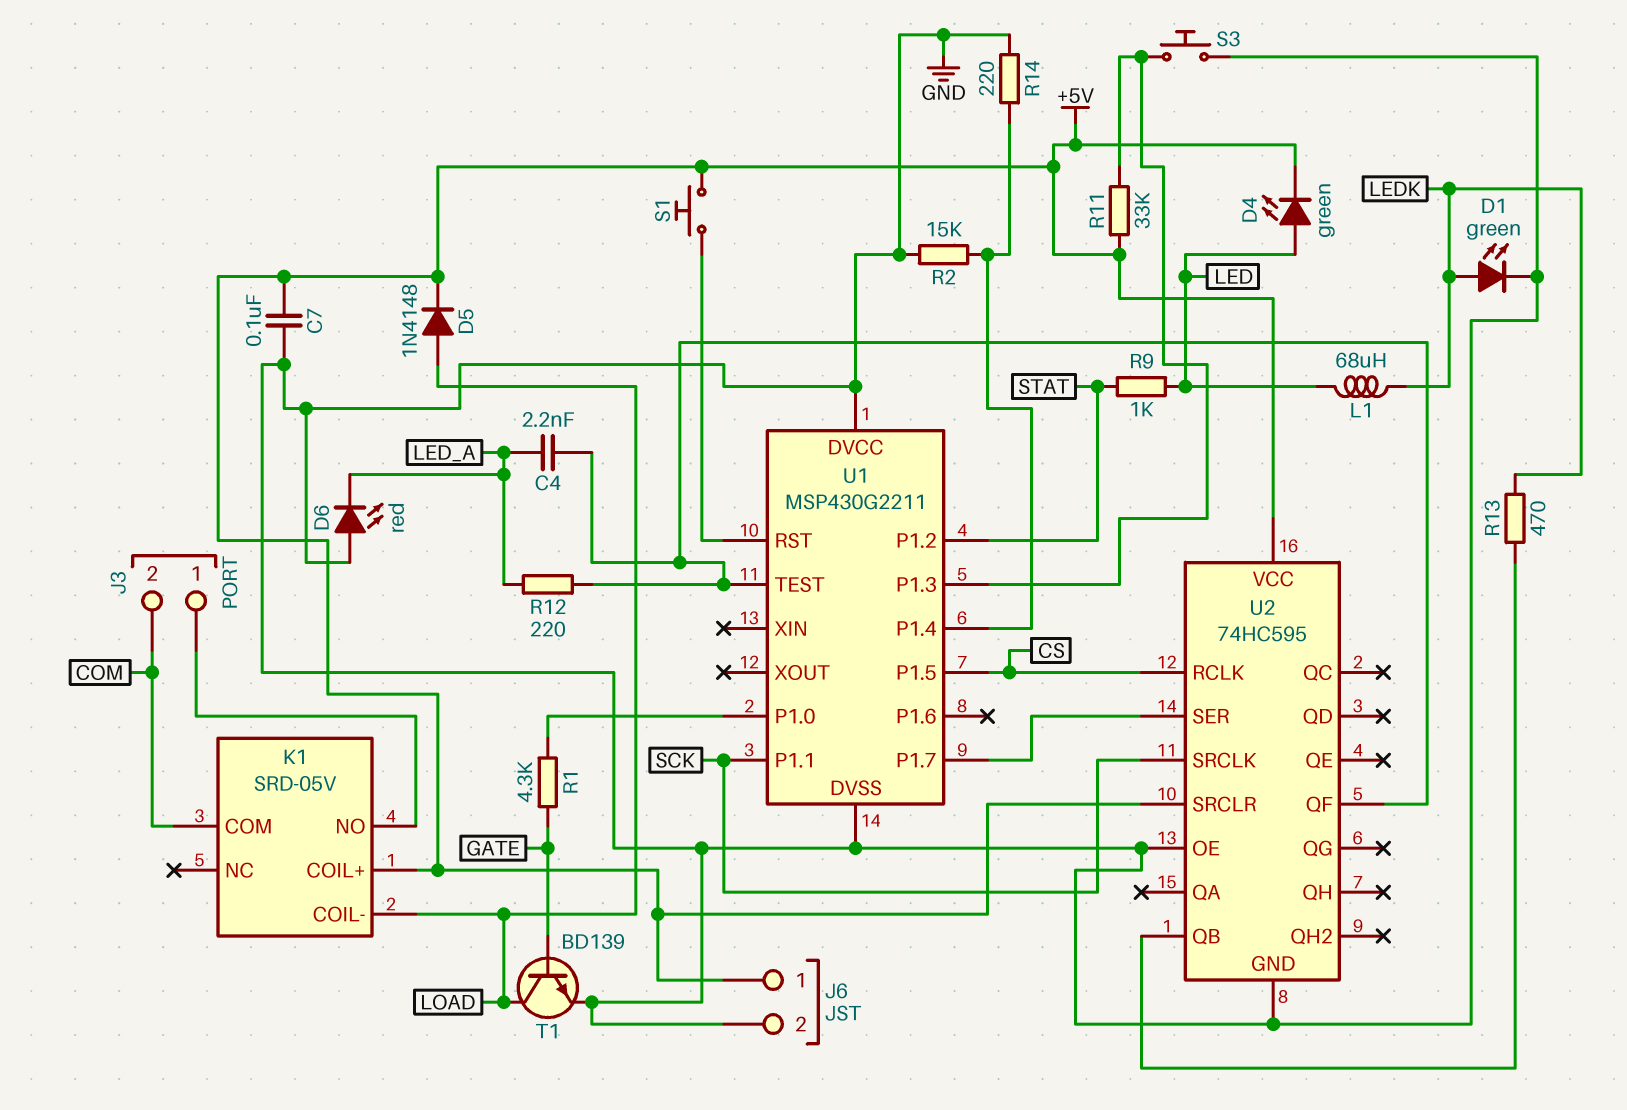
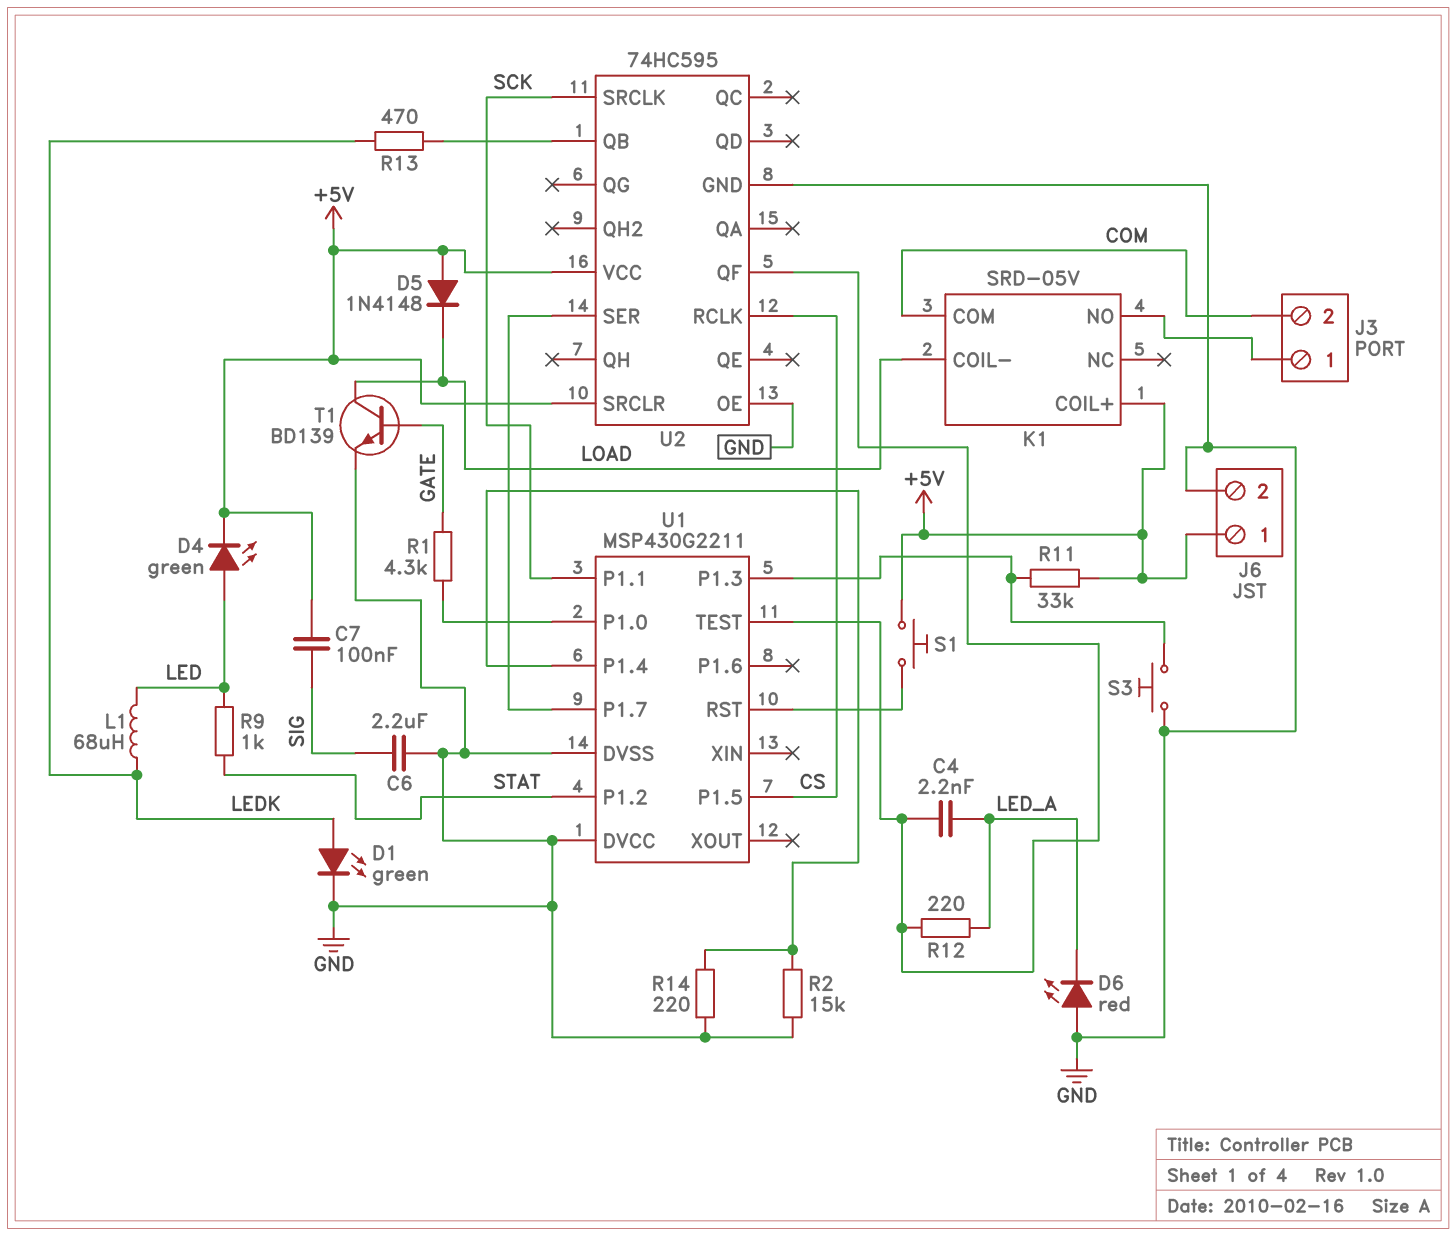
C6: none -> 2.2uF (GND, SIG)
C7: 100nF (+5V, GND) -> 100nF (+5V, SIG)
D5: diode 1N4148 (A LOAD, K +5V) -> diode 1N4148 (A +5V, K LOAD)

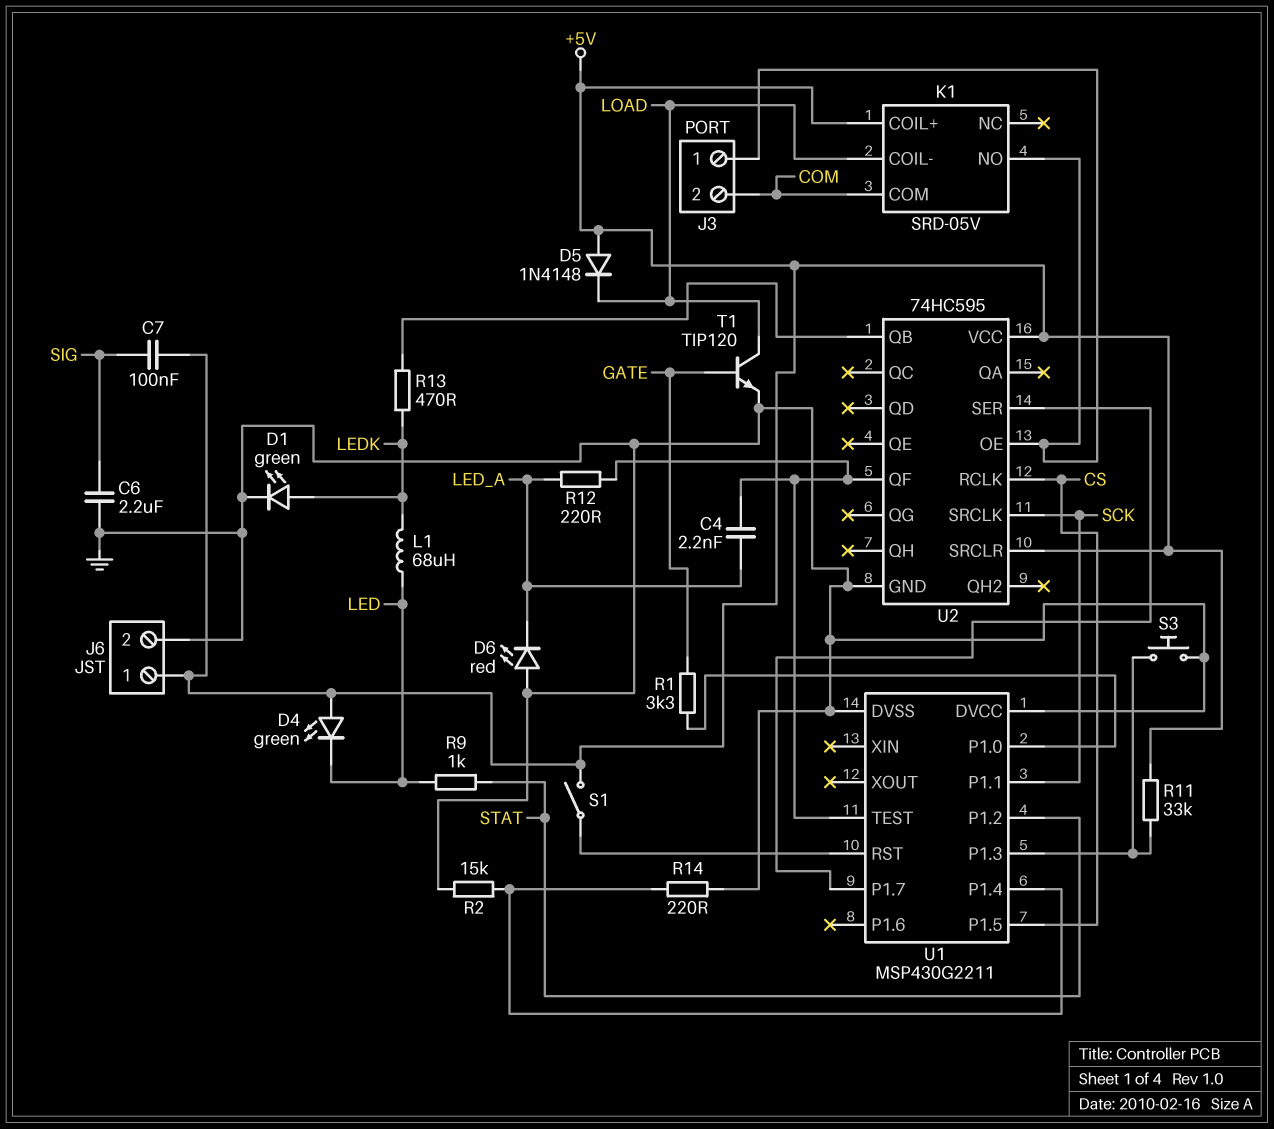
D4: LED green (A LED, K +5V) -> LED green (A +5V, K LED)
R1: 4.3k (GATE, U1/P1.0) -> 3.3k (GATE, U1/P1.0)
S1: button (+5V, U1/RST) -> switch (+5V, U1/RST)
T1: NPN BD139 (B GATE, C LOAD, E GND) -> NPN TIP120 (B GATE, C LOAD, E GND)
U2 pin OE: GND -> J3/1

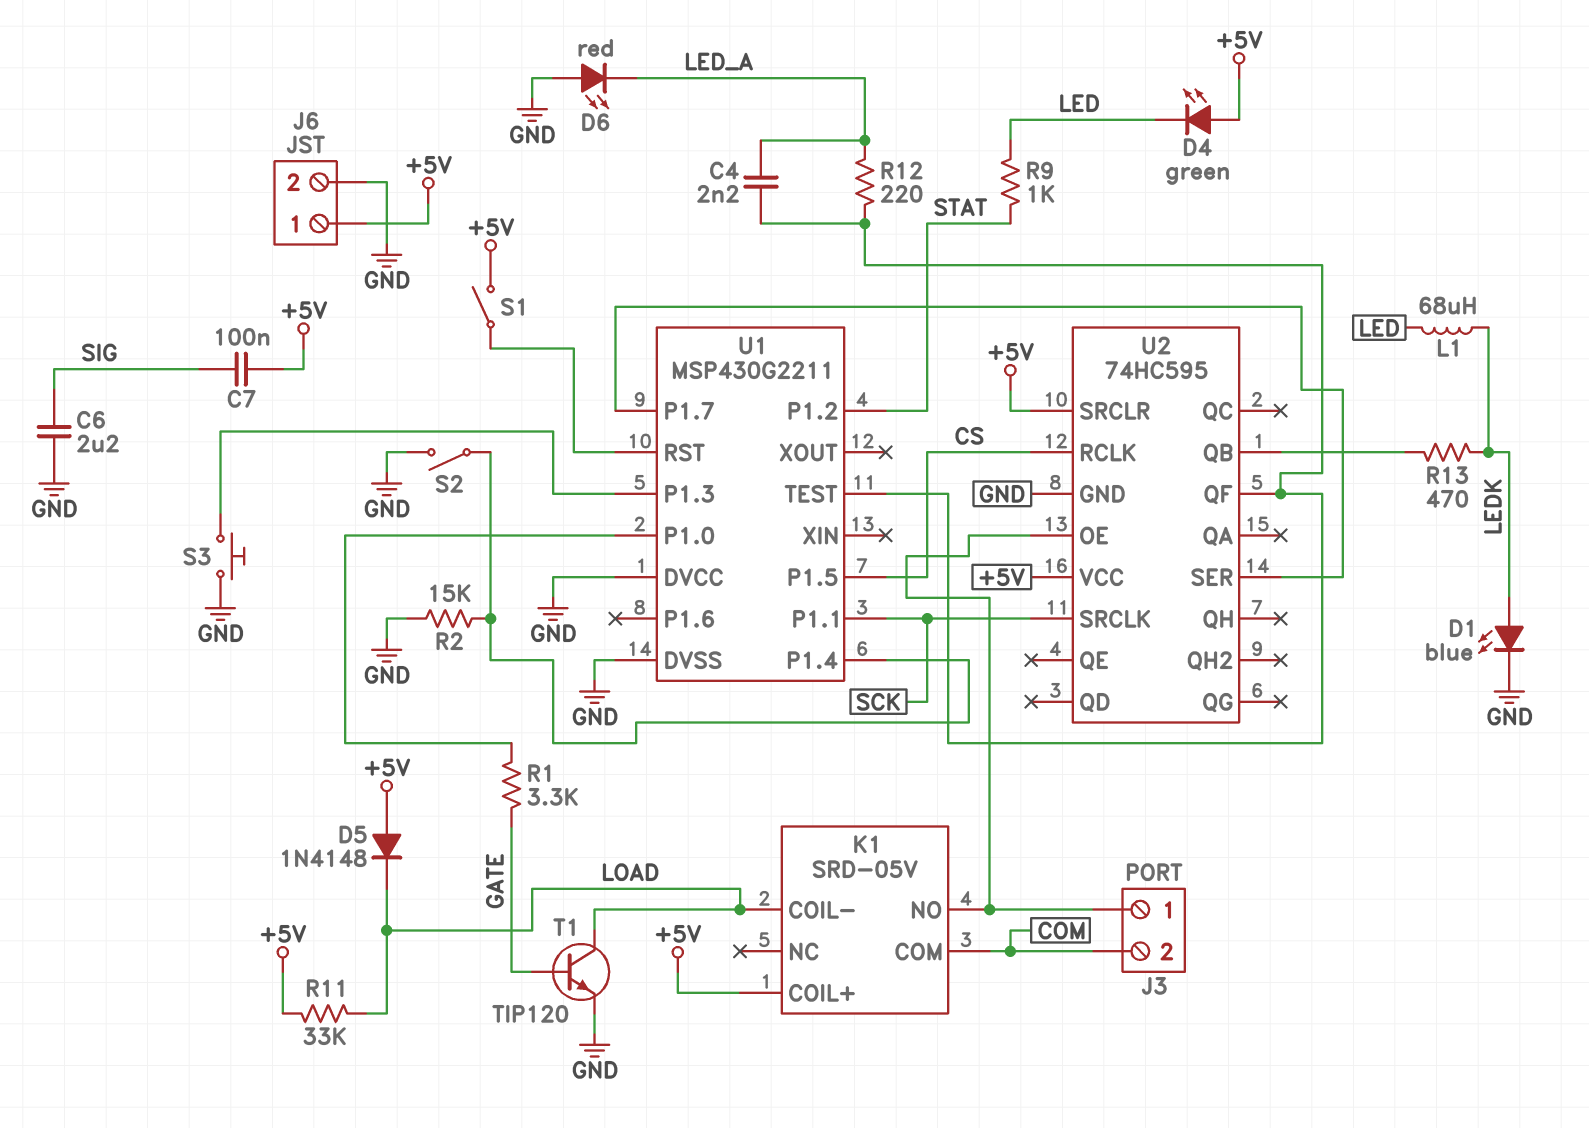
D1: LED green (A LEDK, K GND) -> LED blue (A LEDK, K GND)
R11: 33k (+5V, U1/P1.3) -> 33k (+5V, LOAD)
R14: 220 (GND, U1/P1.4) -> none
S2: none -> switch (GND, U1/P1.4)

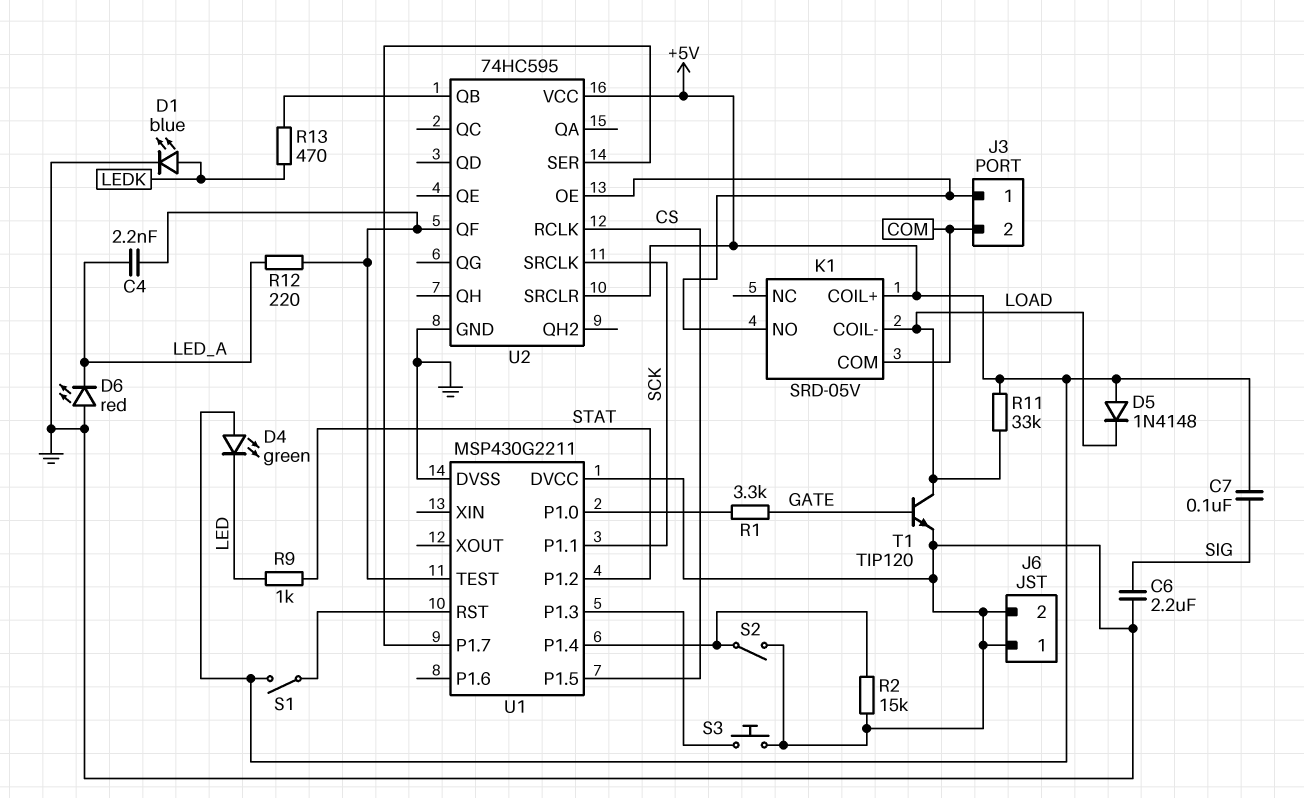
J6 pin 1: +5V -> GND
L1: 68uH (LED, LEDK) -> none

